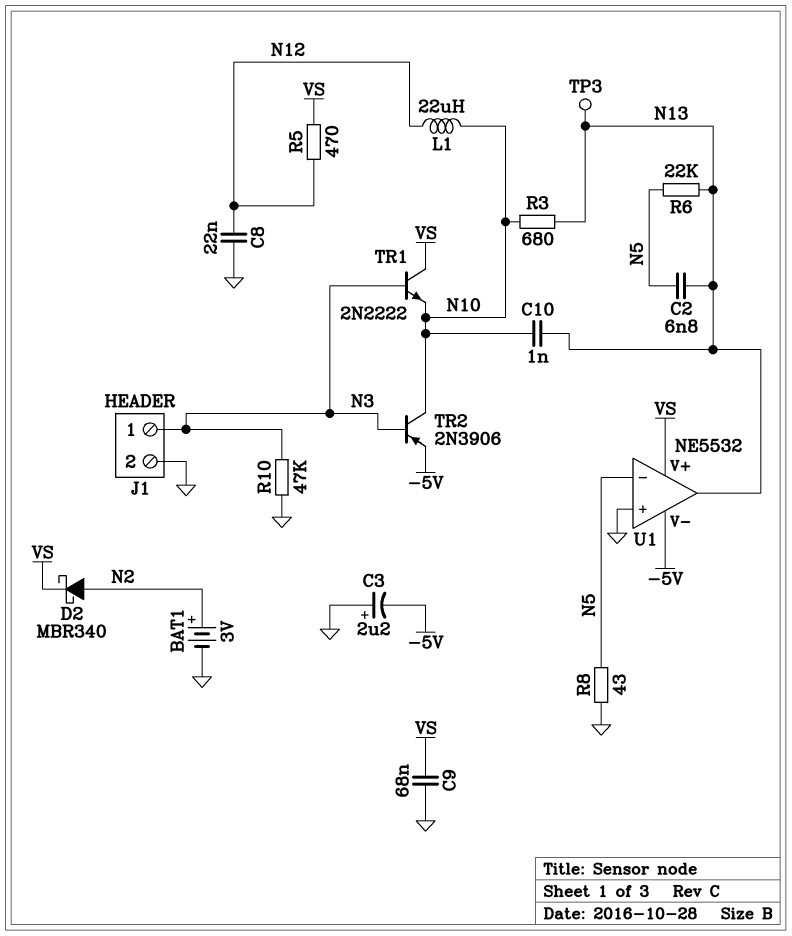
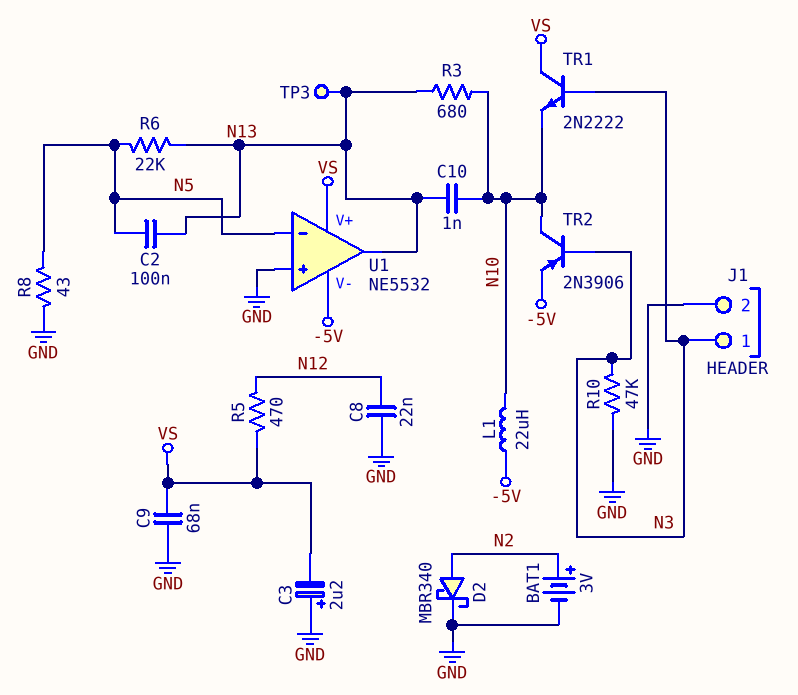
C2: 6.8nF (N5, N13) -> 100nF (N5, N13)
C3: 2.2uF (plus GND, minus -5V) -> 2.2uF (plus GND, minus VS)
D2: schottky MBR340 (A N2, K VS) -> schottky MBR340 (A N2, K GND)
L1: 22uH (N10, N12) -> 22uH (-5V, N10)

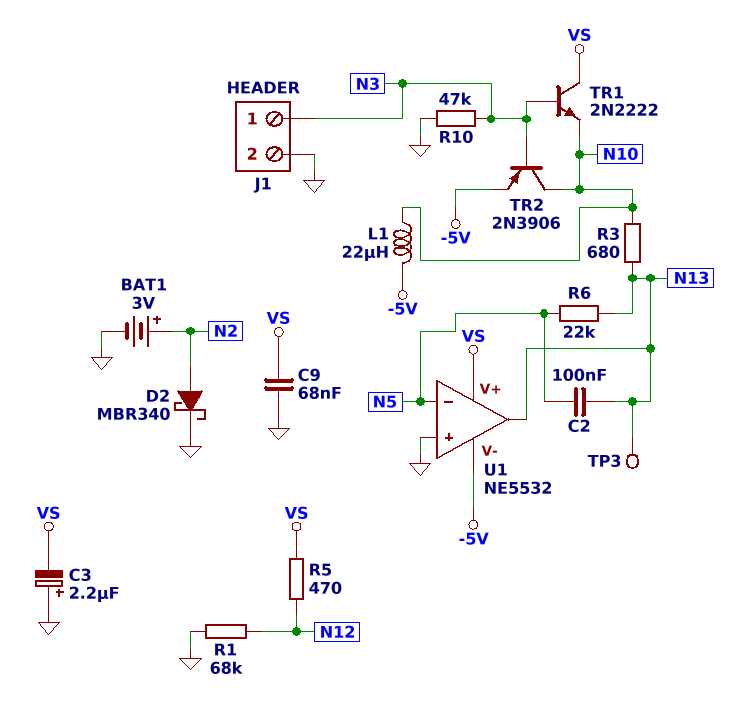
C8: 22nF (GND, N12) -> none
C10: 1nF (N10, N13) -> none
R1: none -> 68k (GND, N12)
R8: 43 (GND, N5) -> none

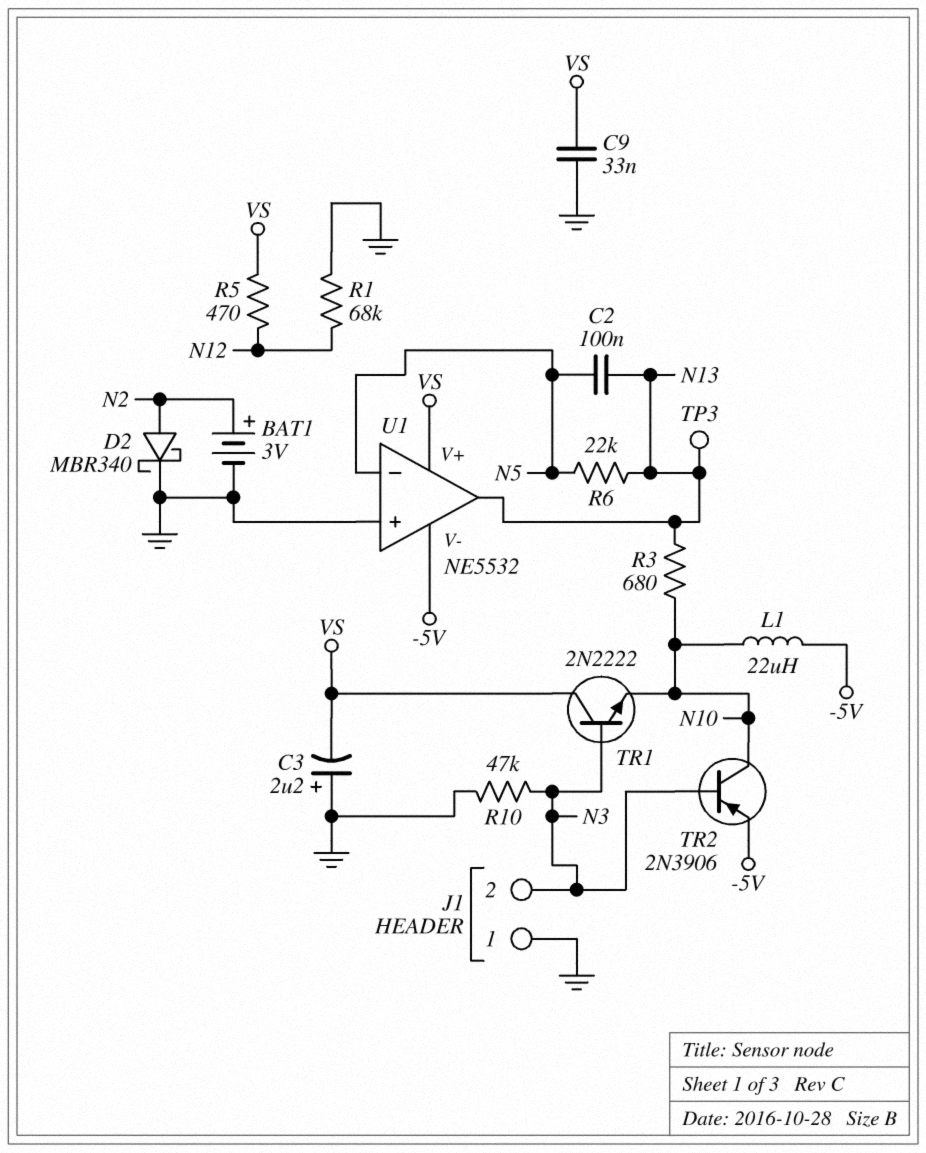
C9: 68nF (GND, VS) -> 33nF (GND, VS)
J1 pin 1: N3 -> GND
J1 pin 2: GND -> N3

